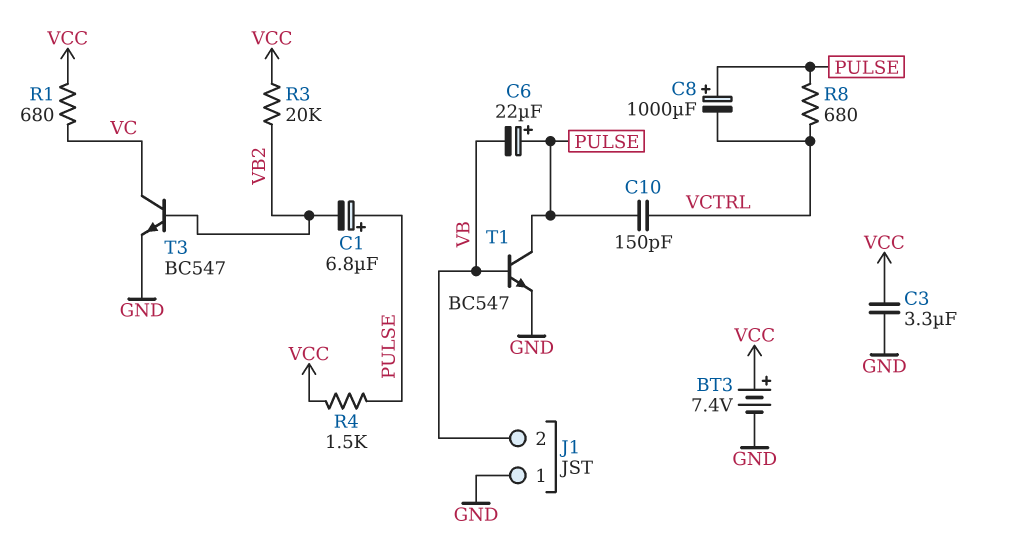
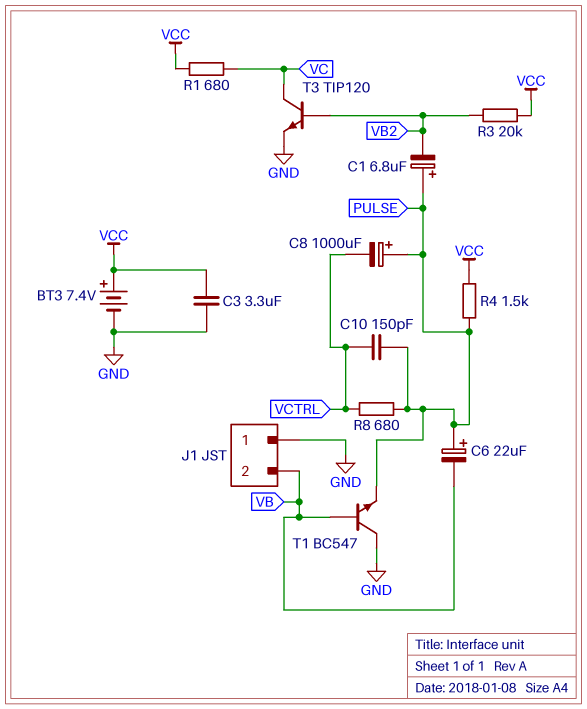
T1: NPN BC547 (B VB, C PULSE, E GND) -> NPN BC547 (B VB, C GND, E PULSE)
T3: NPN BC547 (B VB2, C VC, E GND) -> NPN TIP120 (B VB2, C VC, E GND)

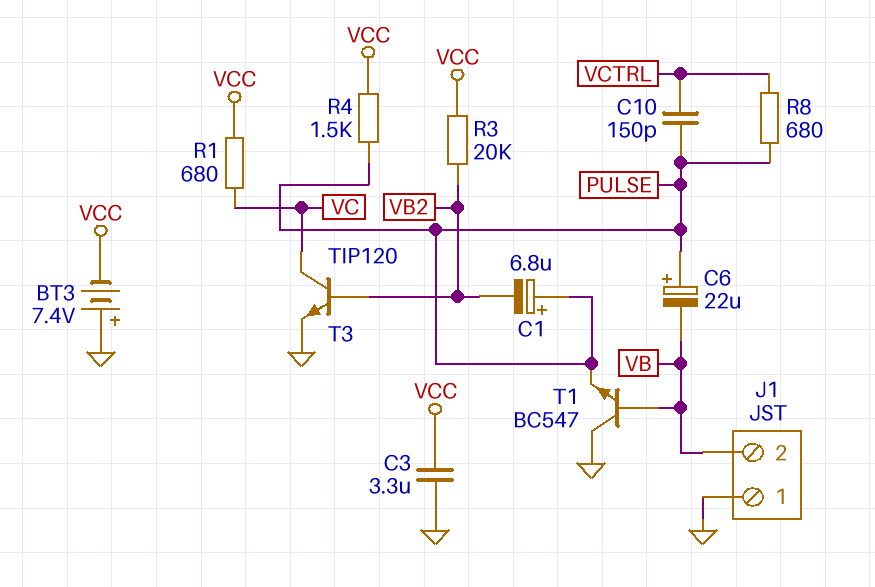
BT3: 7.4V (plus VCC, minus GND) -> 7.4V (plus GND, minus VCC)
C8: 1000uF (plus PULSE, minus VCTRL) -> none

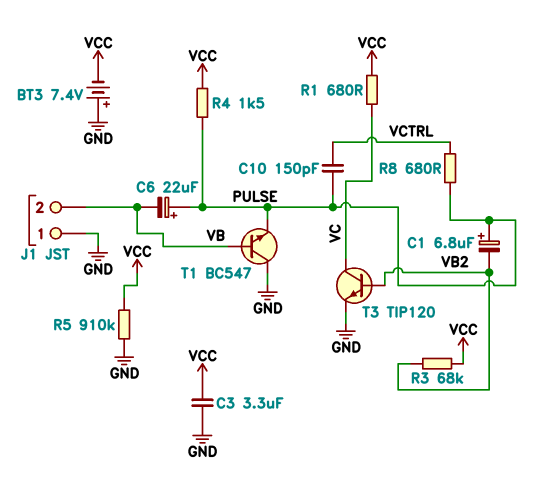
R3: 20k (VB2, VCC) -> 68k (VB2, VCC)
R5: none -> 910k (GND, VCC)

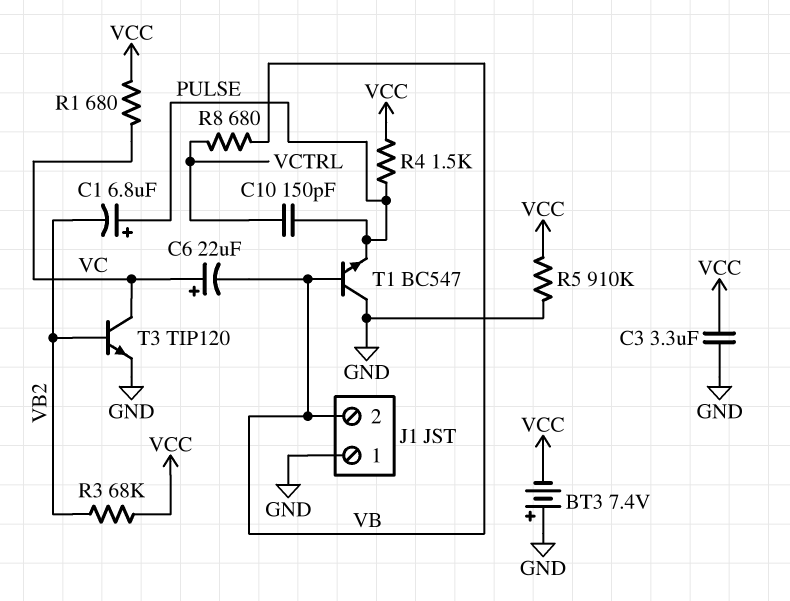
C6: 22uF (plus PULSE, minus VB) -> 22uF (plus VC, minus VB)
R8: 680 (PULSE, VCTRL) -> 680 (VB, VCTRL)

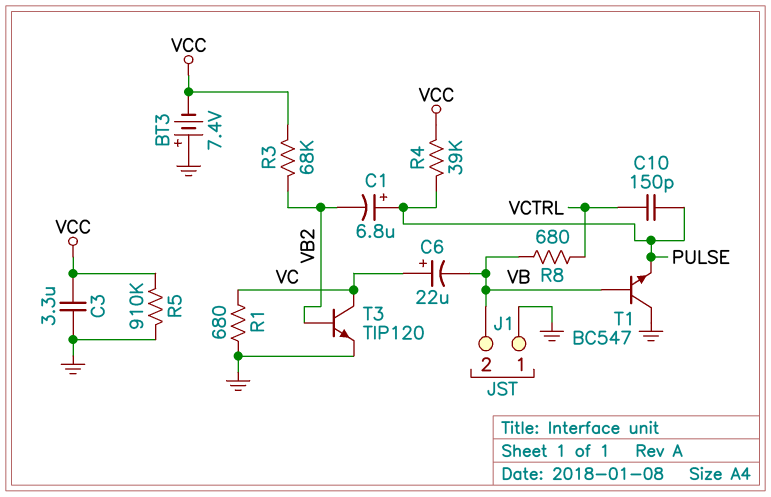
R1: 680 (VC, VCC) -> 680 (GND, VC)
R4: 1.5k (PULSE, VCC) -> 39k (PULSE, VCC)

